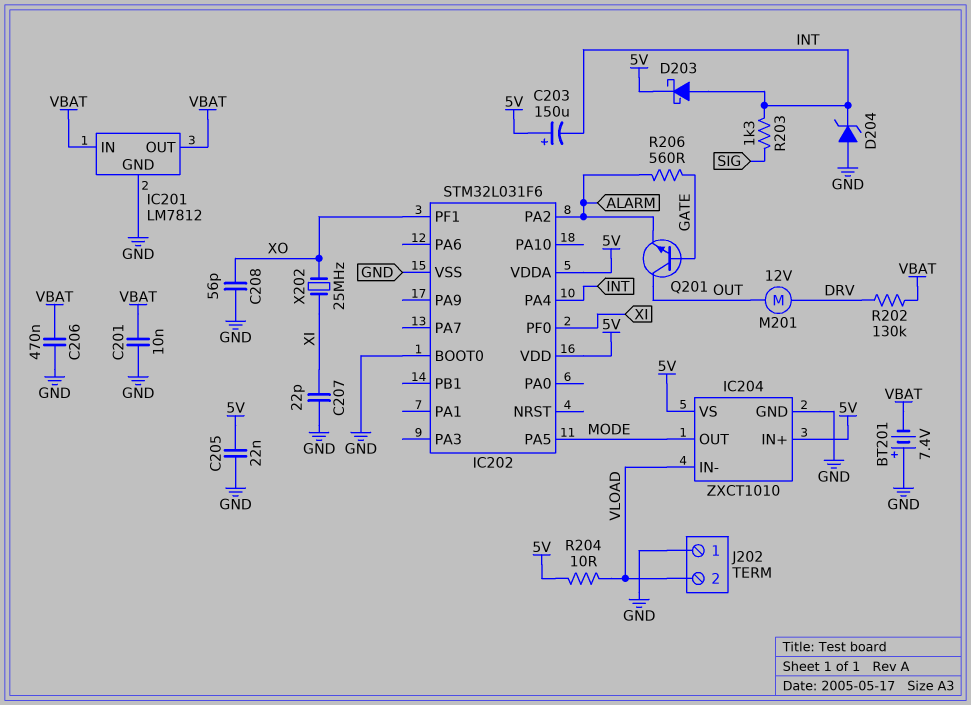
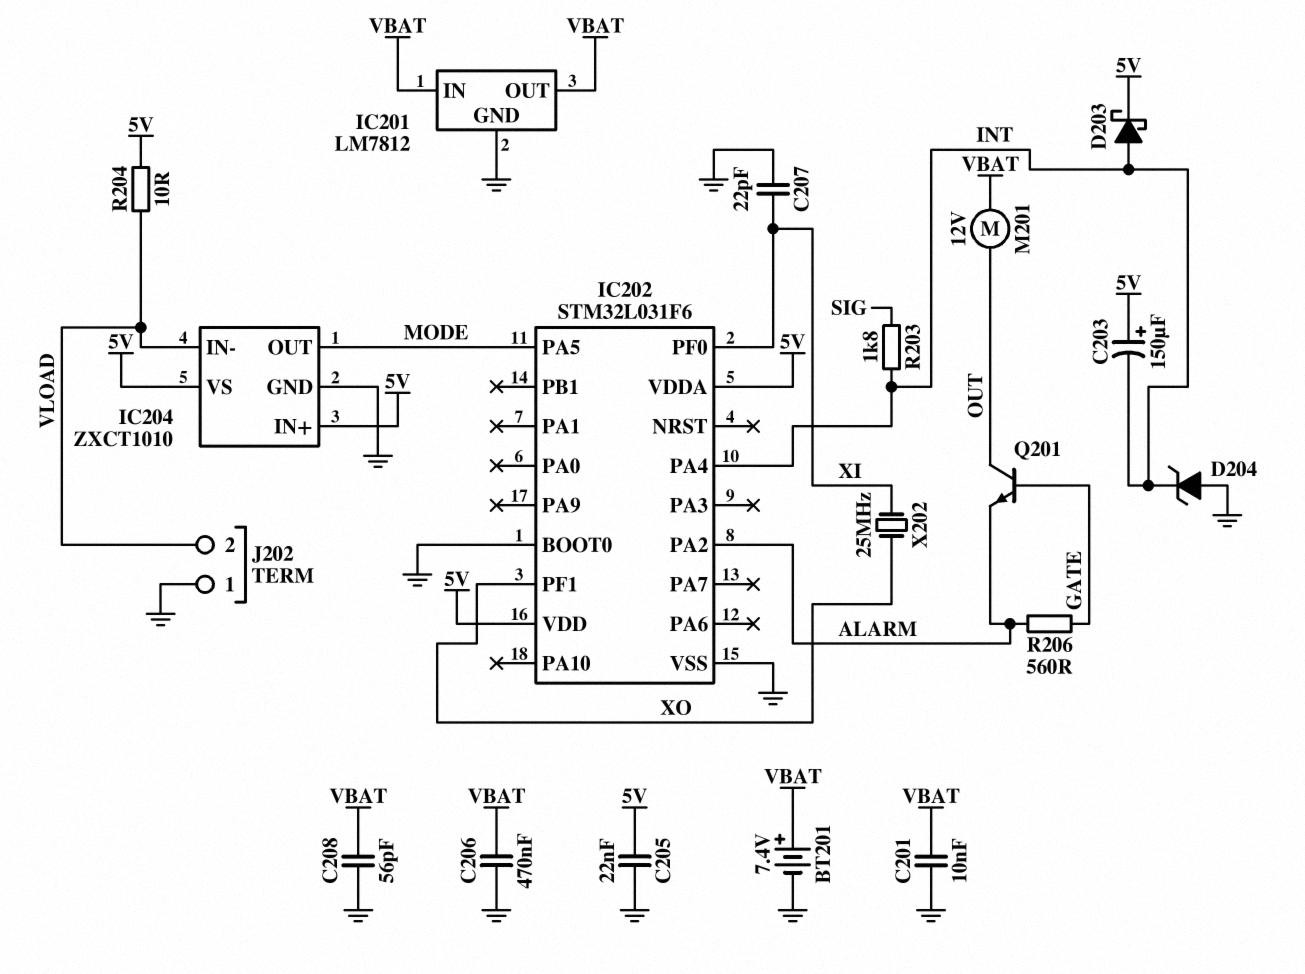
BT201: 7.4V (plus GND, minus VBAT) -> 7.4V (plus VBAT, minus GND)
C208: 56pF (GND, XO) -> 56pF (GND, VBAT)
M201: motor 12V (DRV, OUT) -> motor 12V (OUT, VBAT)
R202: 130k (DRV, VBAT) -> none
R203: 1.3k (INT, SIG) -> 1.8k (INT, SIG)

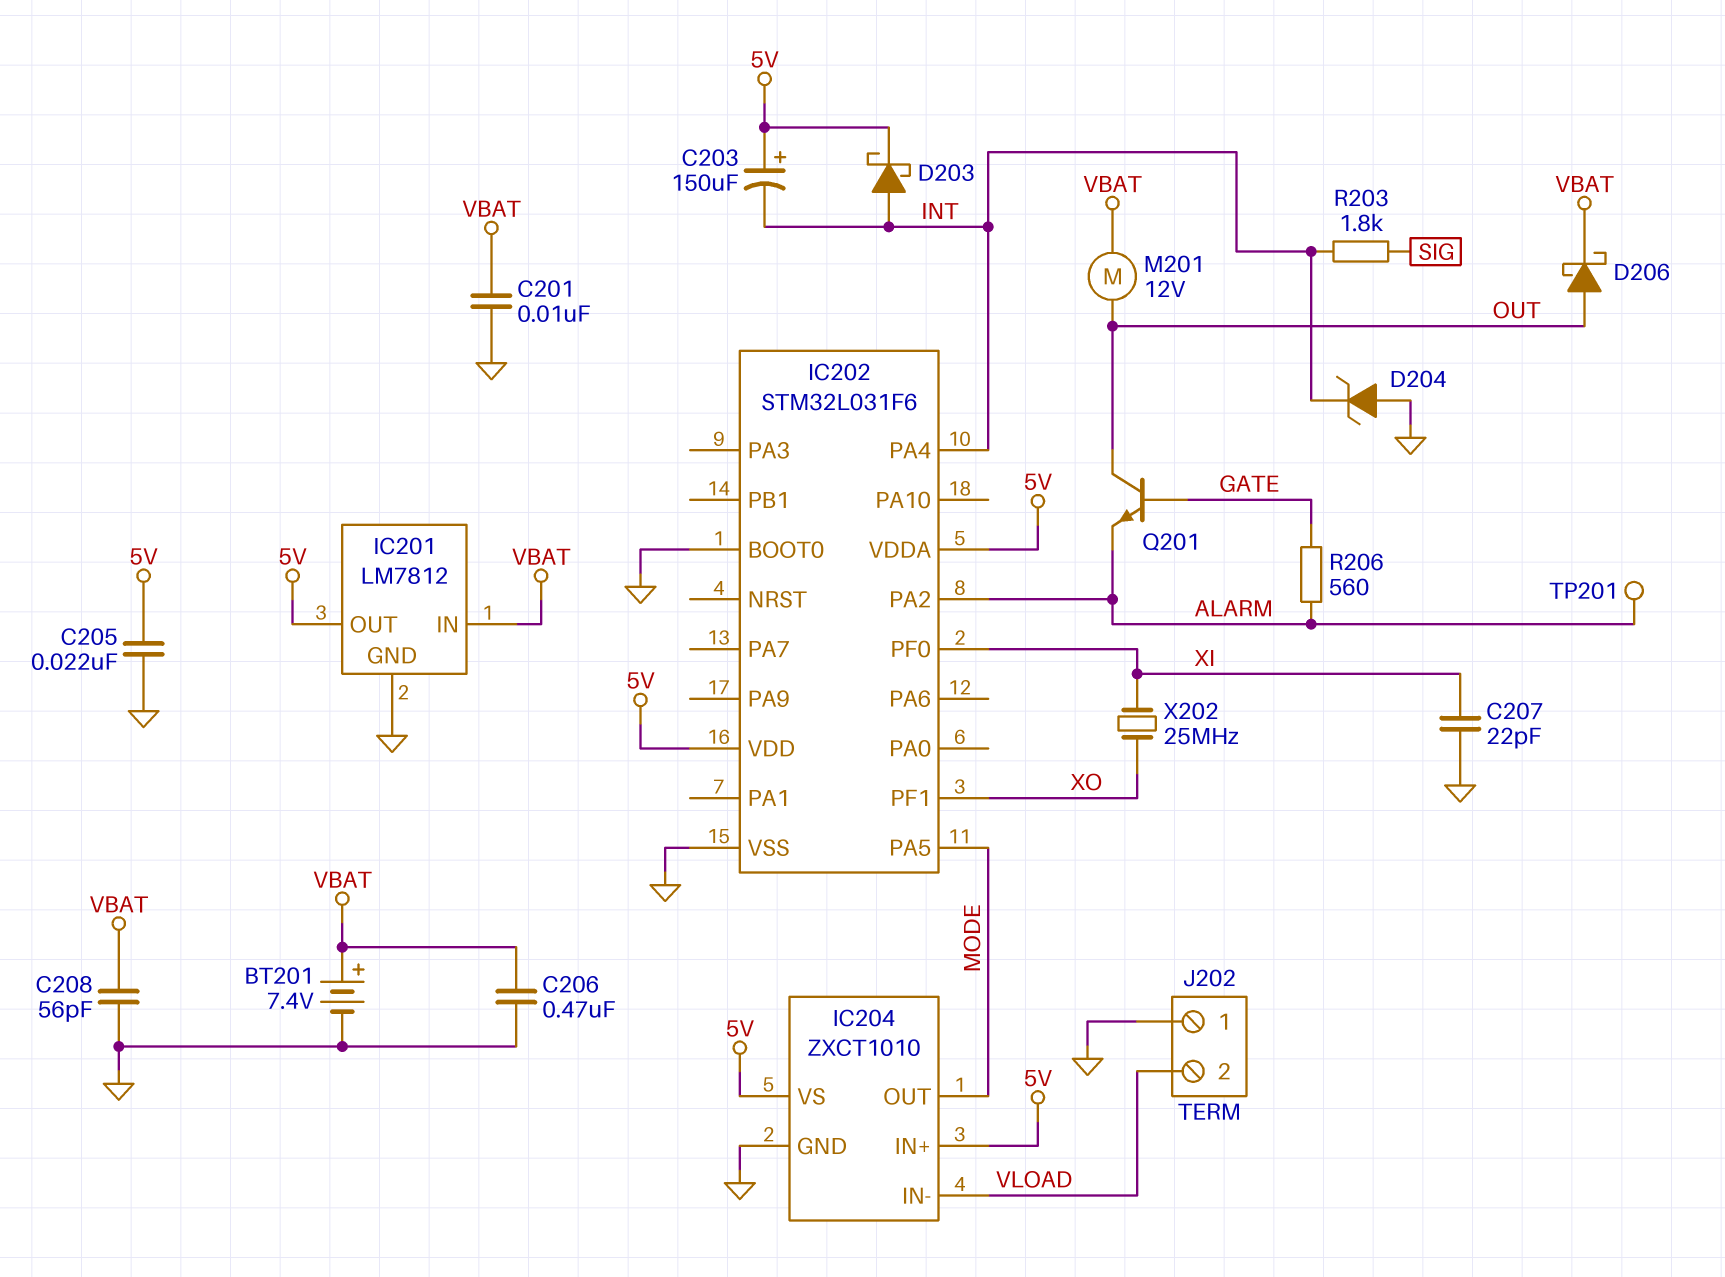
D206: none -> schottky (A OUT, K VBAT)
IC201 pin OUT: VBAT -> 5V
R204: 10 (5V, VLOAD) -> none
TP201: none -> test point (ALARM)

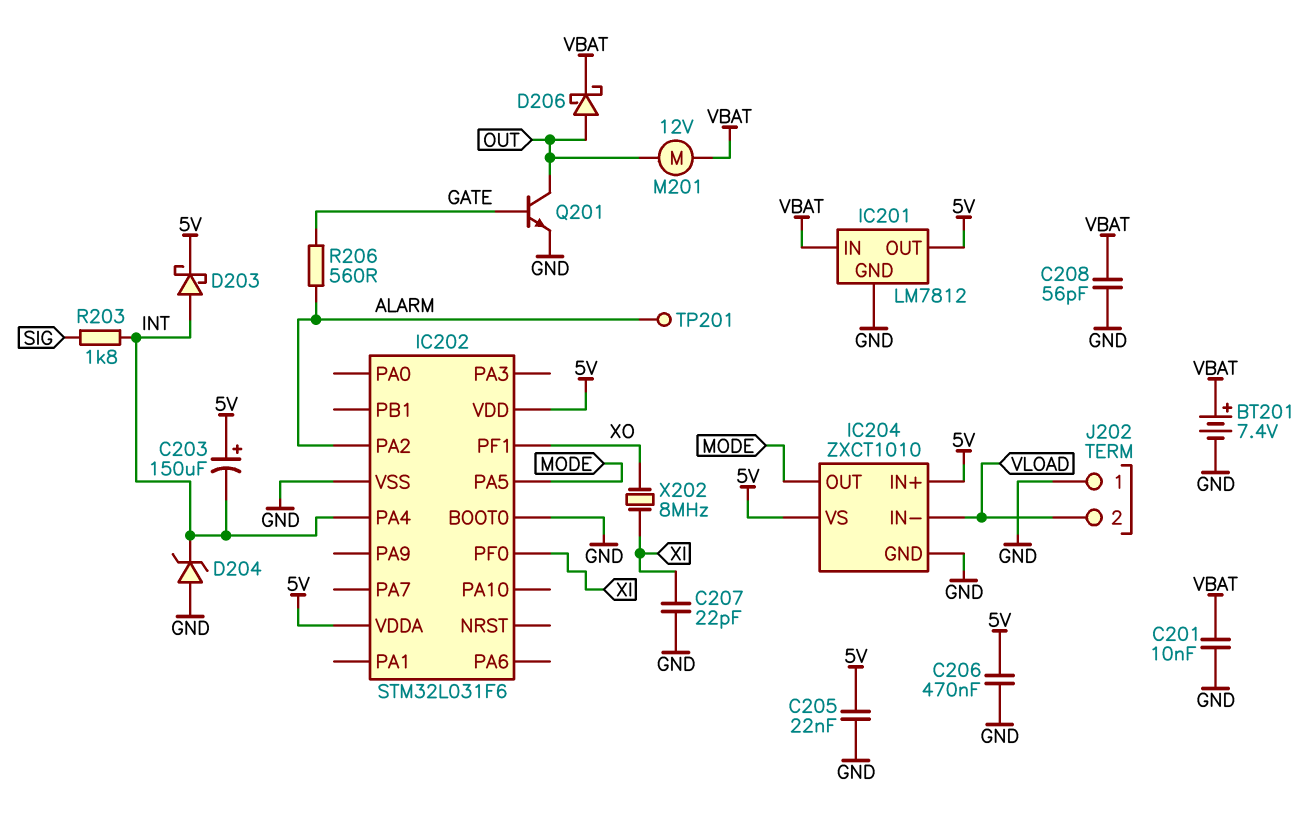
C206: 470nF (GND, VBAT) -> 470nF (5V, GND)
Q201: NPN (B GATE, C OUT, E ALARM) -> NPN (B GATE, C OUT, E GND)
X202: 25MHz (XI, XO) -> 8MHz (XI, XO)

